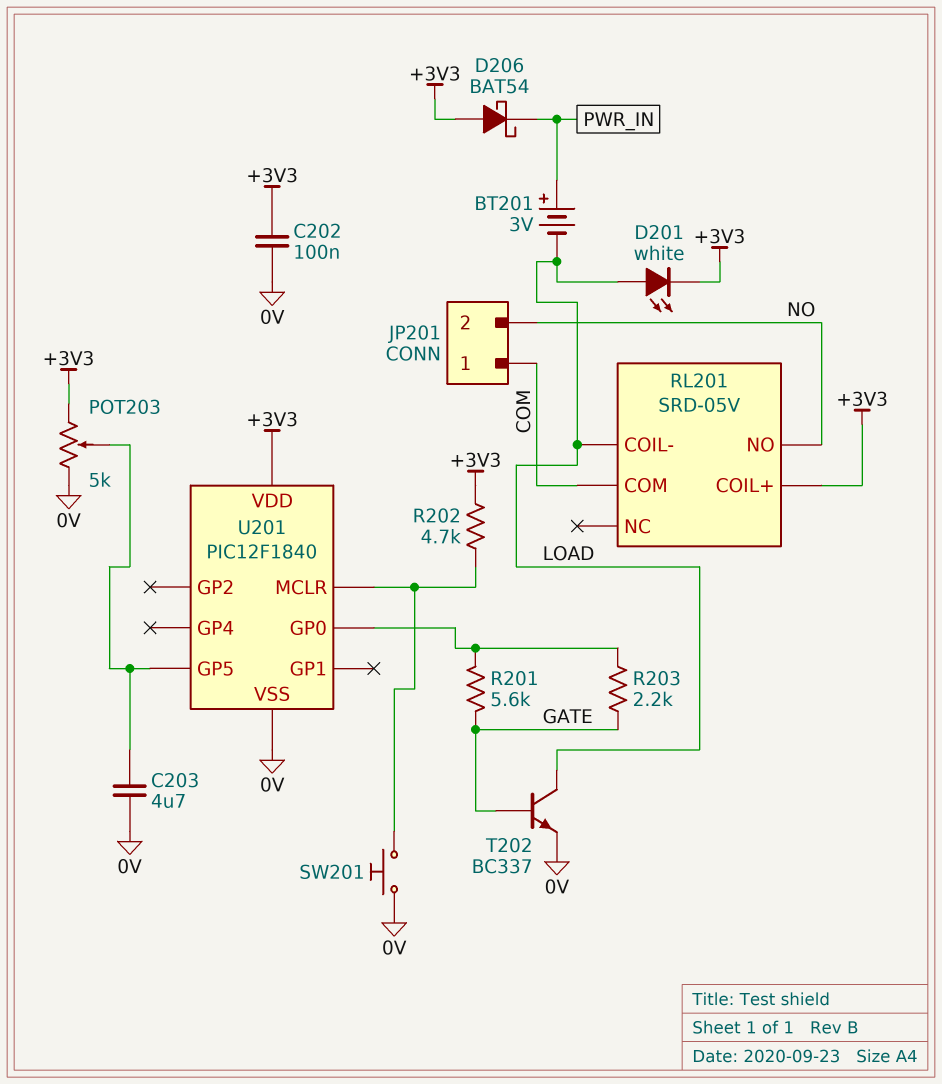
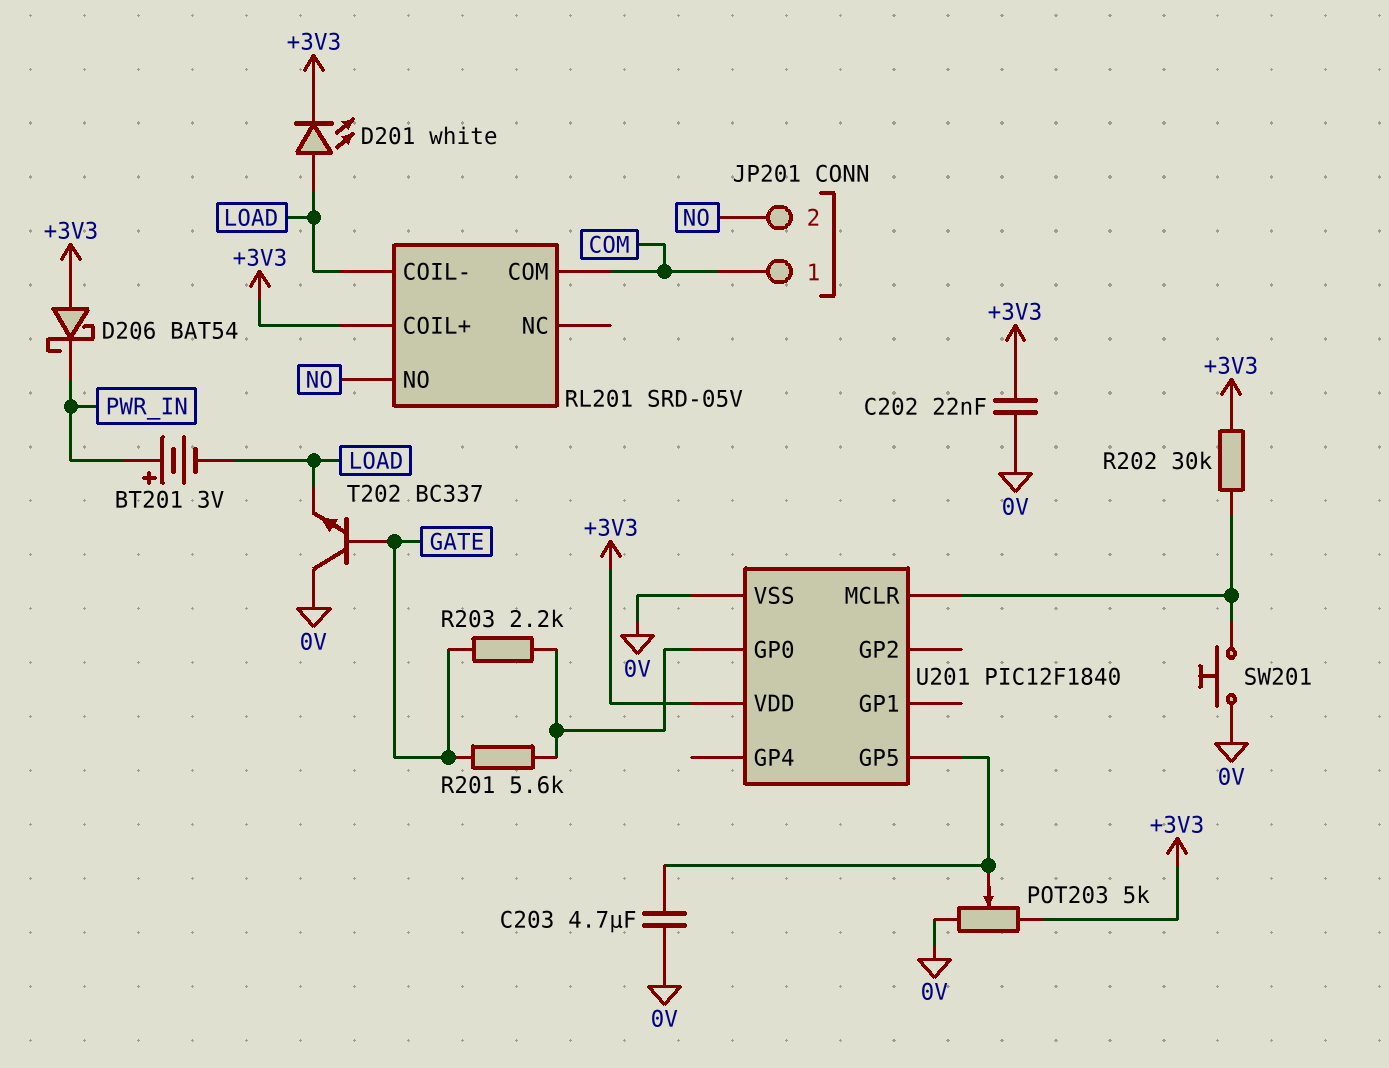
C202: 100nF (+3V3, 0V) -> 22nF (+3V3, 0V)
R202: 4.7k (+3V3, U201/MCLR) -> 30k (+3V3, U201/MCLR)
T202: NPN BC337 (B GATE, C LOAD, E 0V) -> NPN BC337 (B GATE, C 0V, E LOAD)

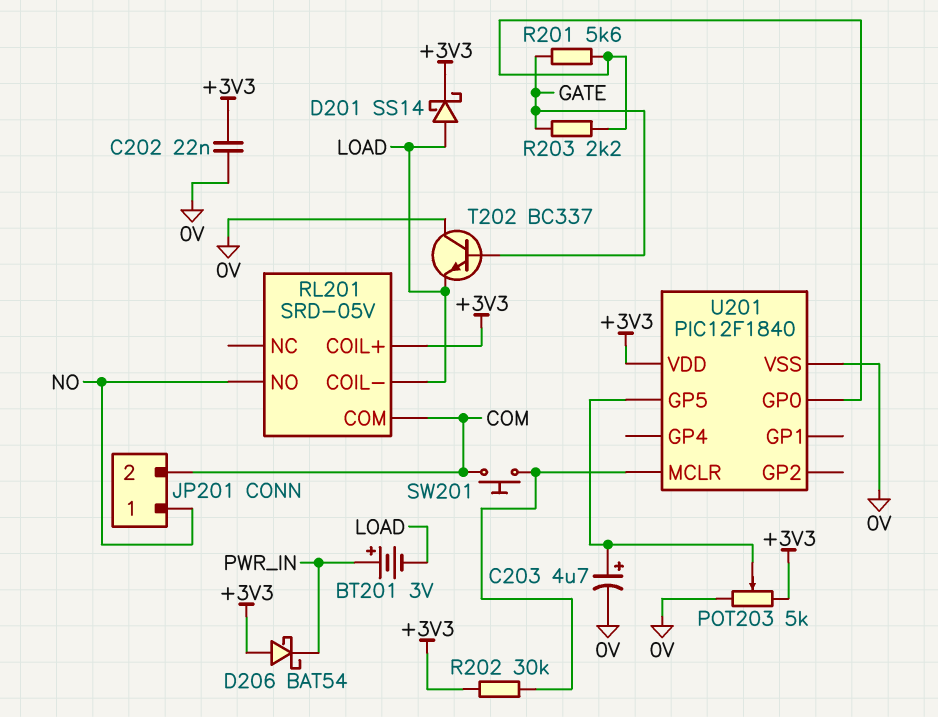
C203: 4.7uF (0V, U201/GP5) -> 4.7uF (plus U201/GP5, minus 0V)
D201: LED white (A LOAD, K +3V3) -> schottky SS14 (A LOAD, K +3V3)
JP201 pin 1: COM -> NO
JP201 pin 2: NO -> COM
SW201: button (0V, U201/MCLR) -> button (COM, U201/MCLR)

